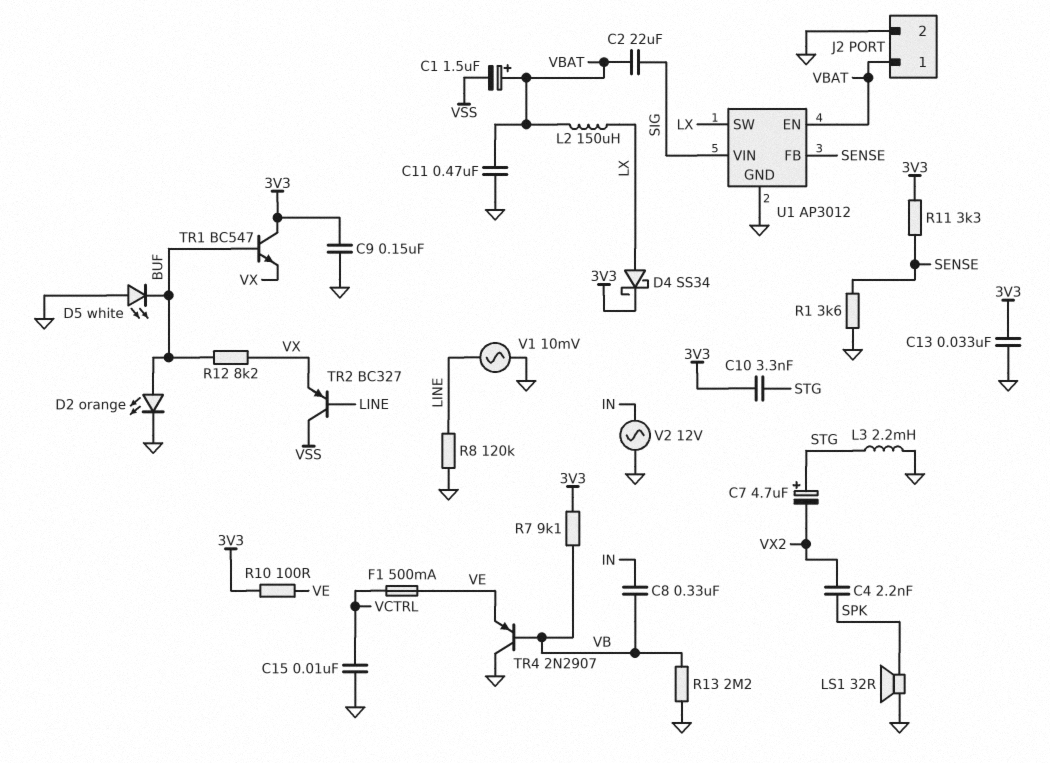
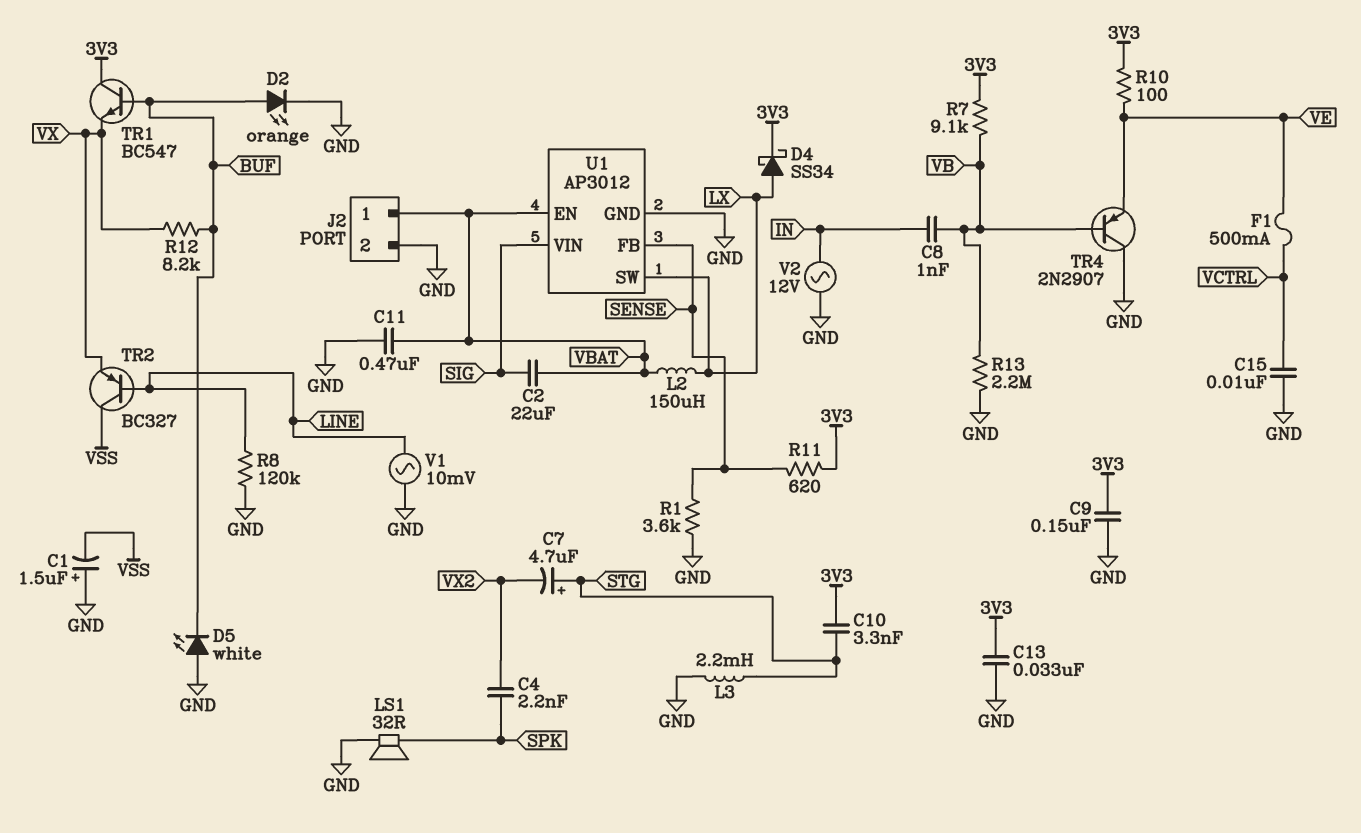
C1: 1.5uF (plus VBAT, minus VSS) -> 1.5uF (plus GND, minus VSS)
C8: 330nF (IN, VB) -> 1nF (IN, VB)
R11: 3.3k (3V3, SENSE) -> 620 (3V3, SENSE)

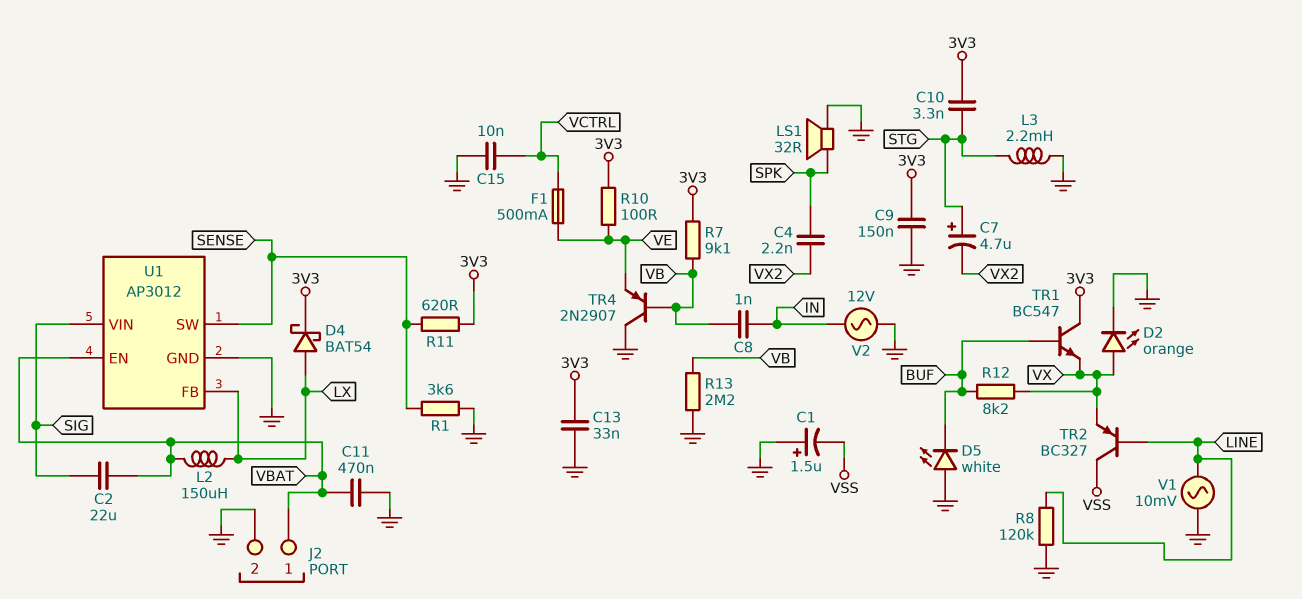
D2: LED orange (A BUF, K GND) -> LED orange (A VX, K GND)
D4: schottky SS34 (A LX, K 3V3) -> schottky BAT54 (A LX, K 3V3)
U1 pin FB: SENSE -> LX
U1 pin SW: LX -> SENSE

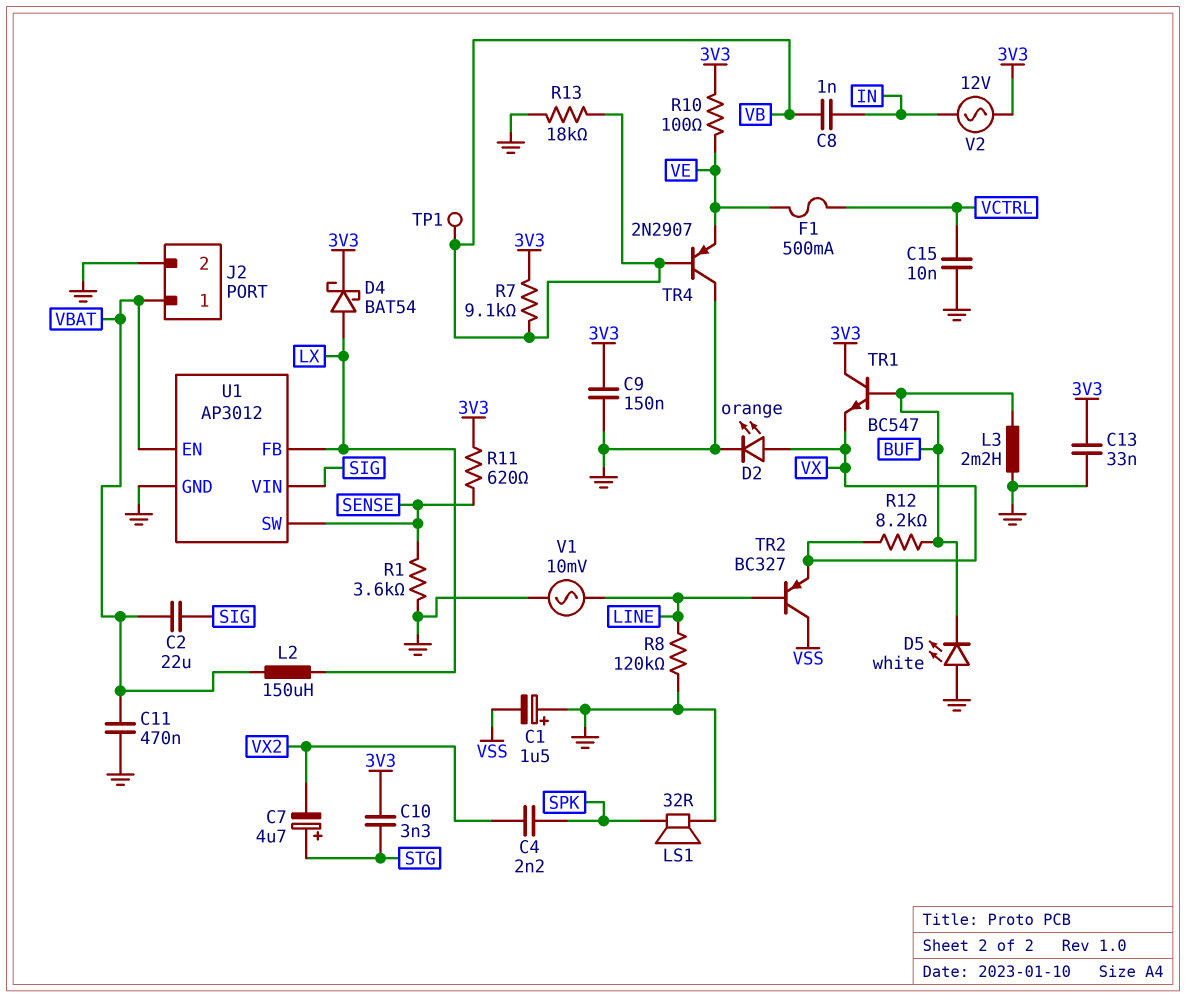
L3: 2.2mH (GND, STG) -> 2.2mH (BUF, GND)
R13: 2.2M (GND, VB) -> 18k (GND, VB)
TP1: none -> test point (VB)
V2: AC 12V (GND, IN) -> AC 12V (3V3, IN)

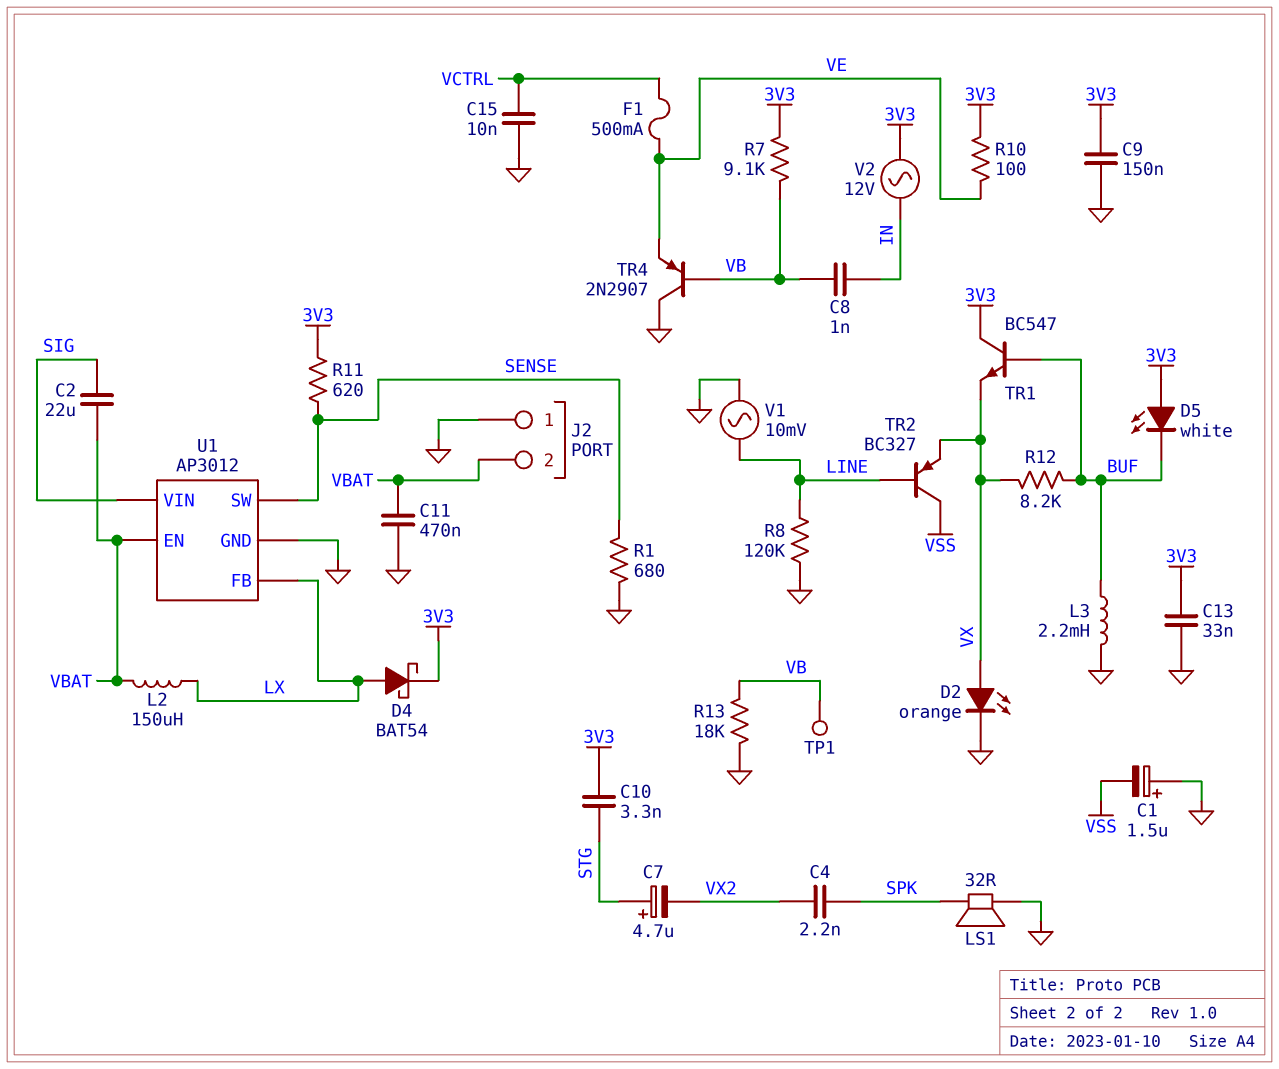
D5: LED white (A GND, K BUF) -> LED white (A 3V3, K BUF)
J2 pin 1: VBAT -> GND
J2 pin 2: GND -> VBAT
R1: 3.6k (GND, SENSE) -> 680 (GND, SENSE)

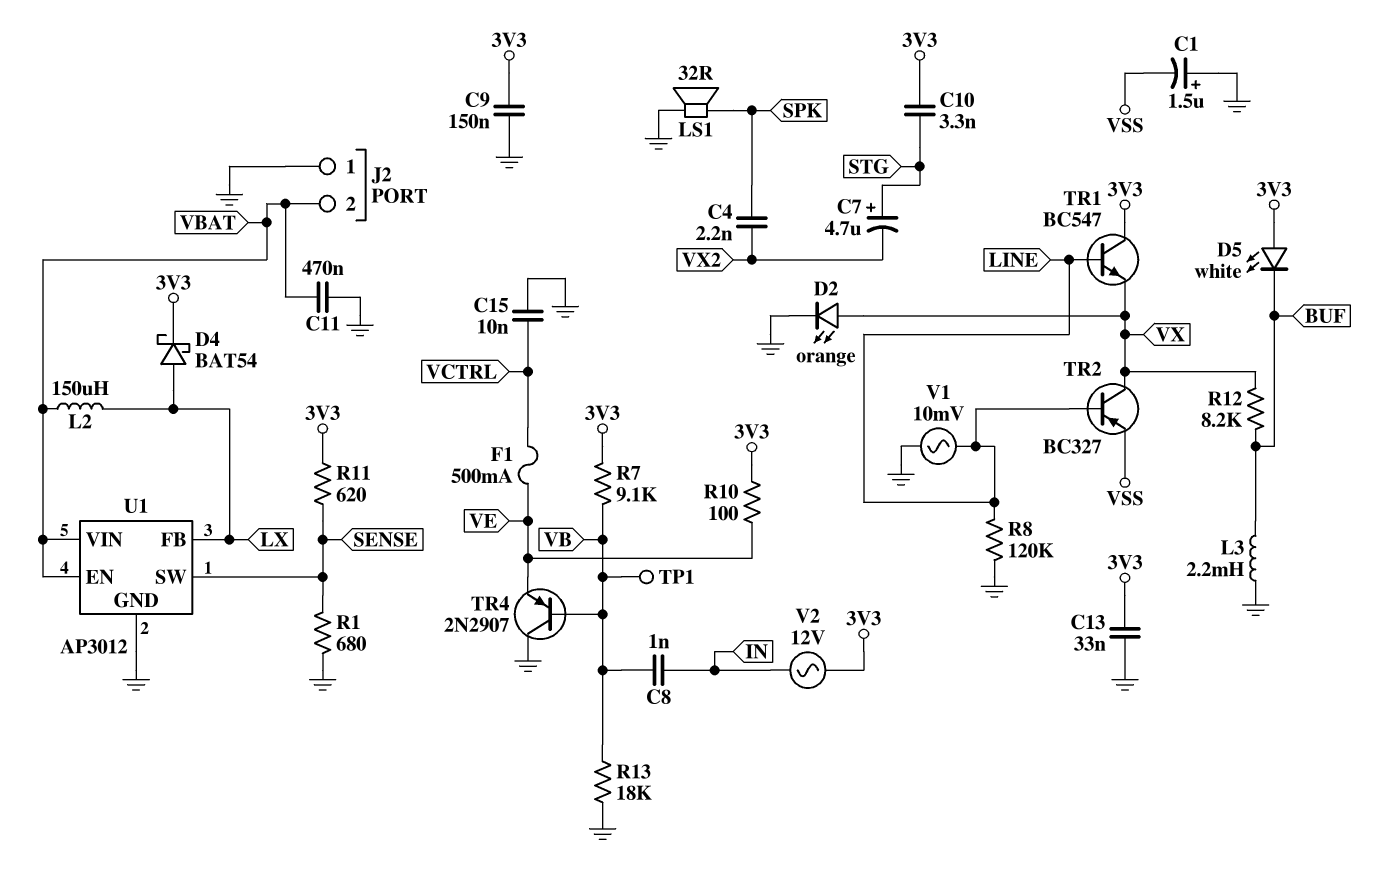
C2: 22uF (SIG, VBAT) -> none
TR1: NPN BC547 (B BUF, C 3V3, E VX) -> NPN BC547 (B LINE, C 3V3, E VX)
TR2: PNP BC327 (B LINE, C VSS, E VX) -> PNP BC327 (B LINE, C VX, E VSS)
U1 pin VIN: SIG -> VBAT

